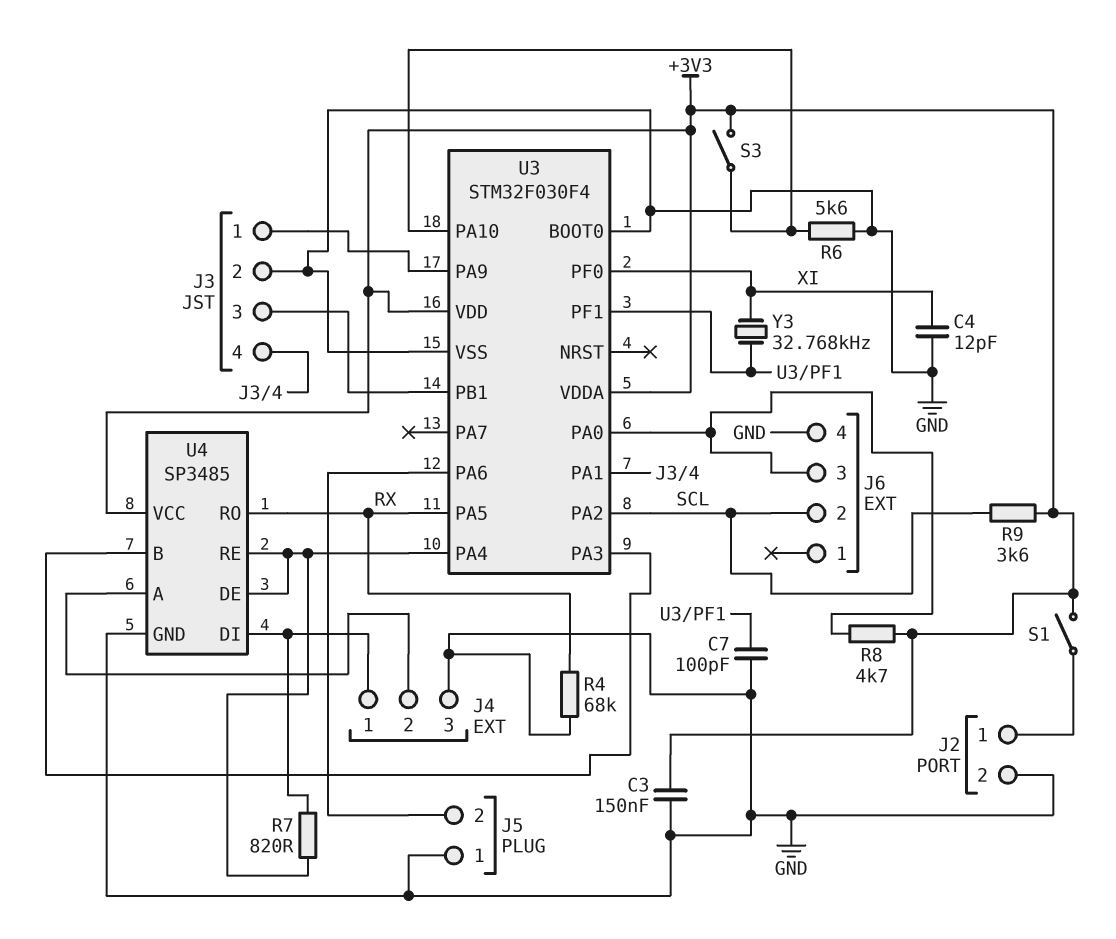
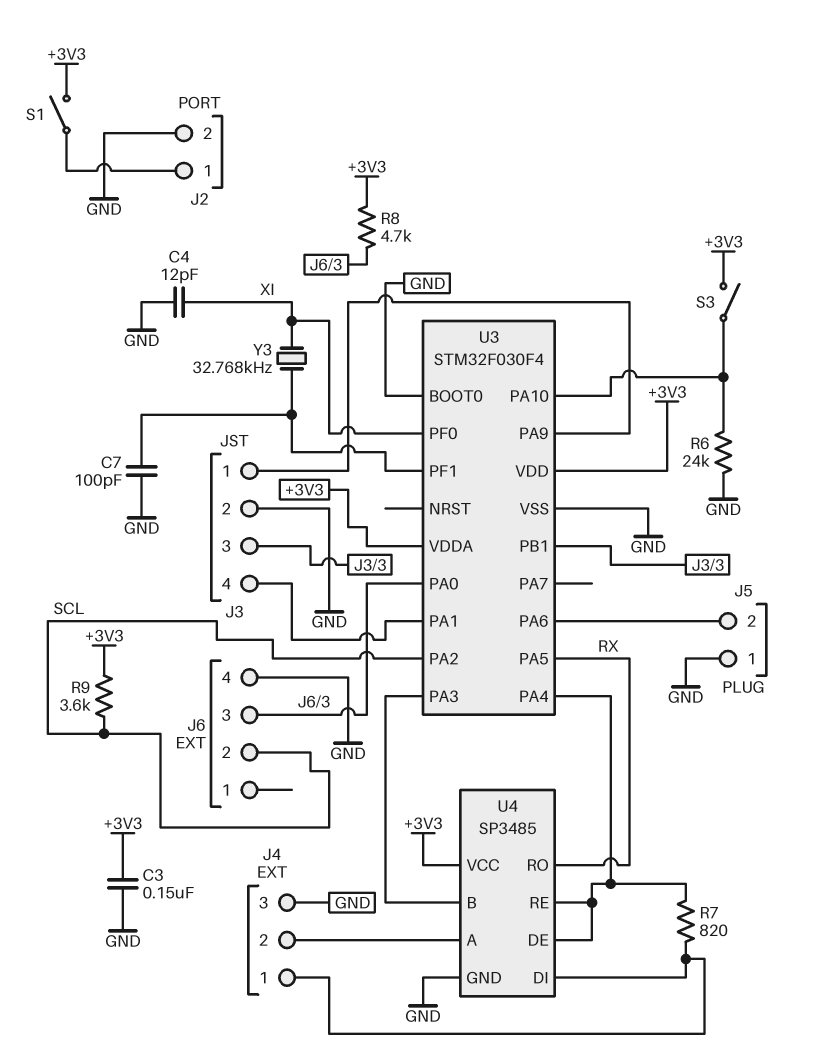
R4: 68k (GND, RX) -> none
R6: 5.6k (GND, U3/PA10) -> 24k (GND, U3/PA10)

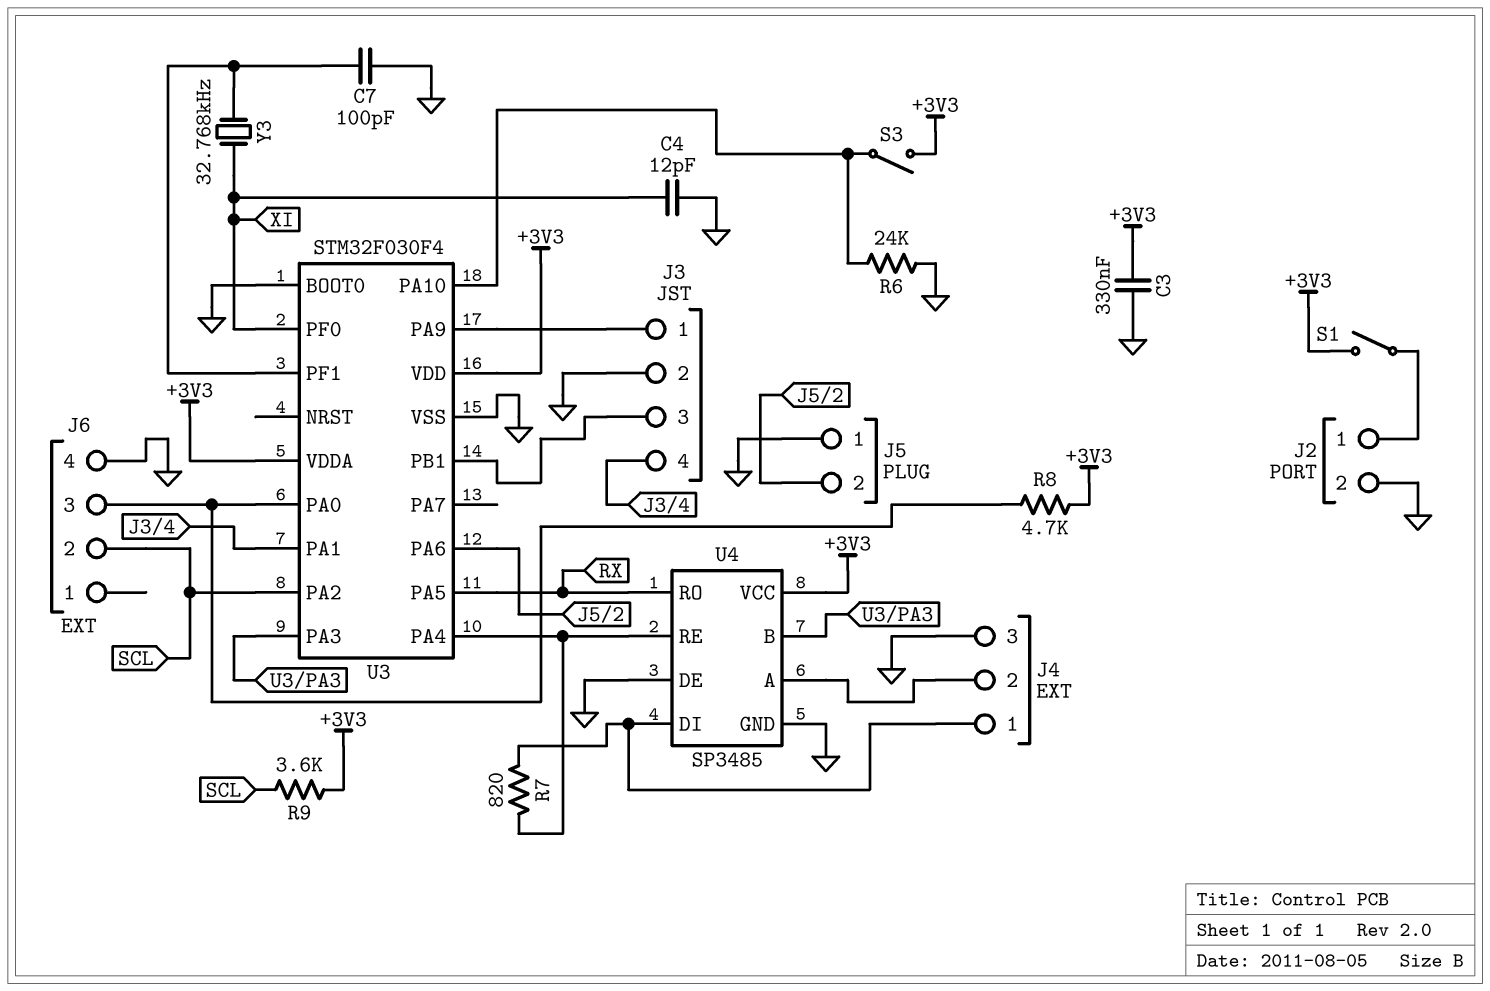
C3: 150nF (+3V3, GND) -> 330nF (+3V3, GND)
U4 pin DE: U3/PA4 -> GND

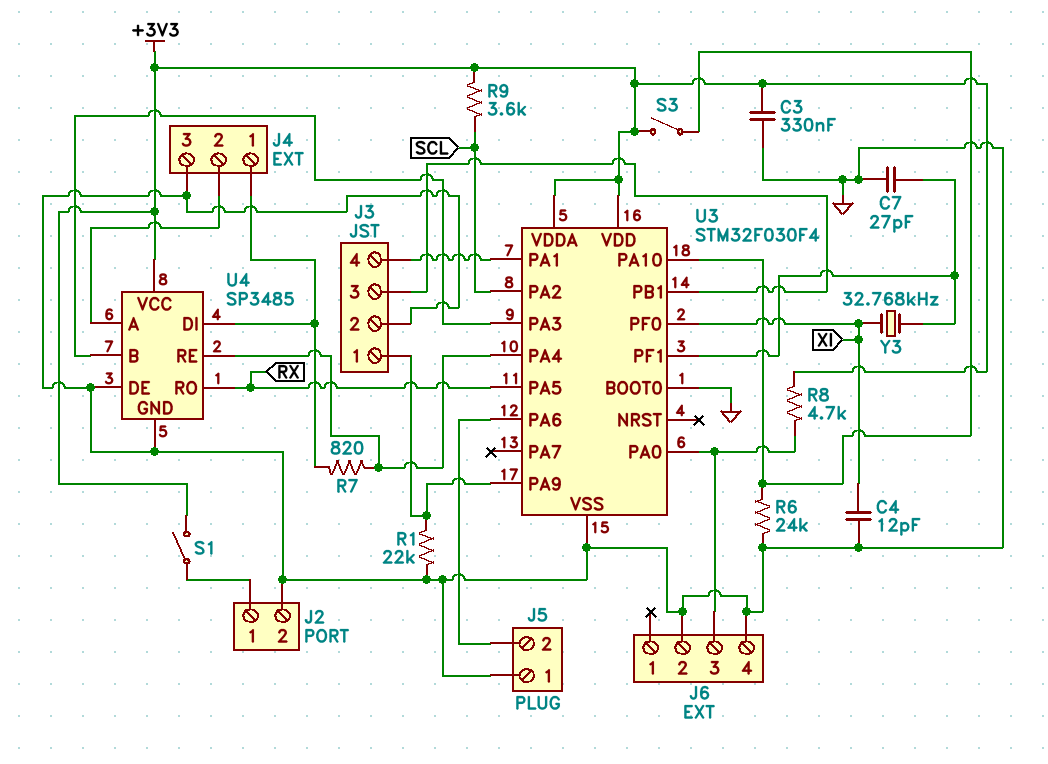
C7: 100pF (GND, U3/PF1) -> 27pF (GND, U3/PF1)
J6 pin 2: SCL -> GND
R1: none -> 22k (GND, J3/1)

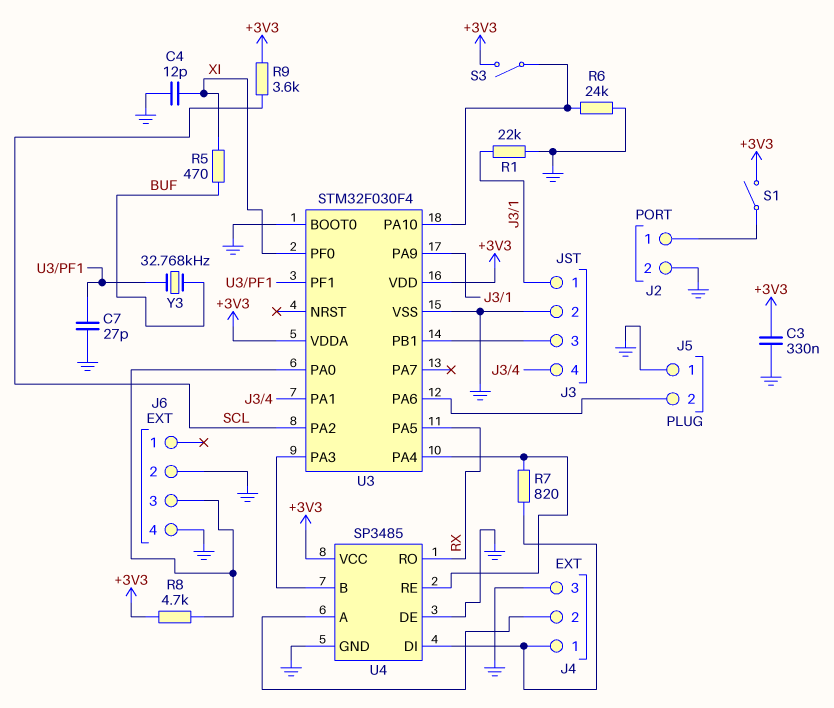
R5: none -> 470 (BUF, XI)
Y3: 32.768kHz (U3/PF1, XI) -> 32.768kHz (BUF, U3/PF1)

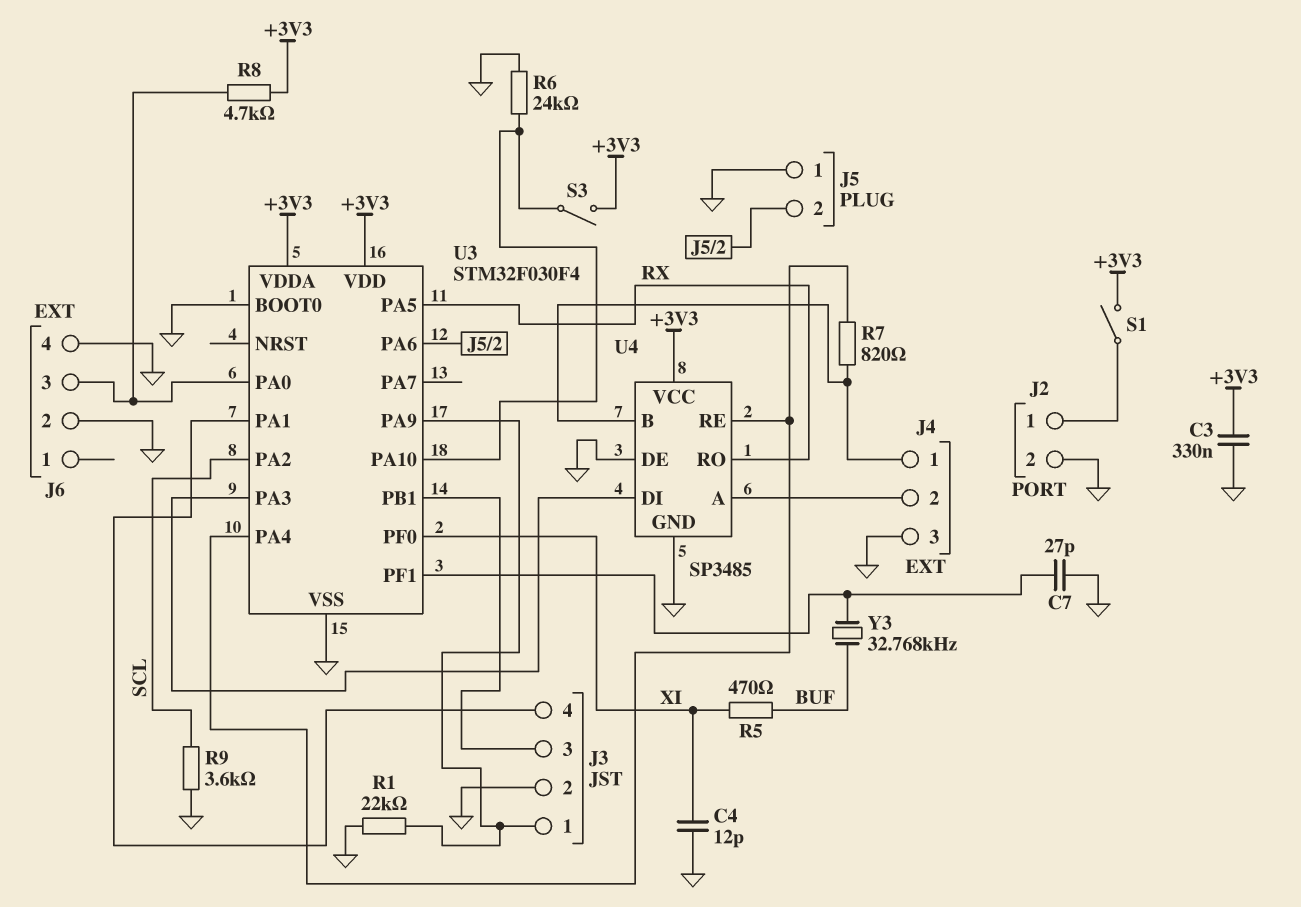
R9: 3.6k (+3V3, SCL) -> 3.6k (GND, SCL)
U4 pin B: U3/PA3 -> J4/1
U4 pin DI: J4/1 -> U3/PA3

